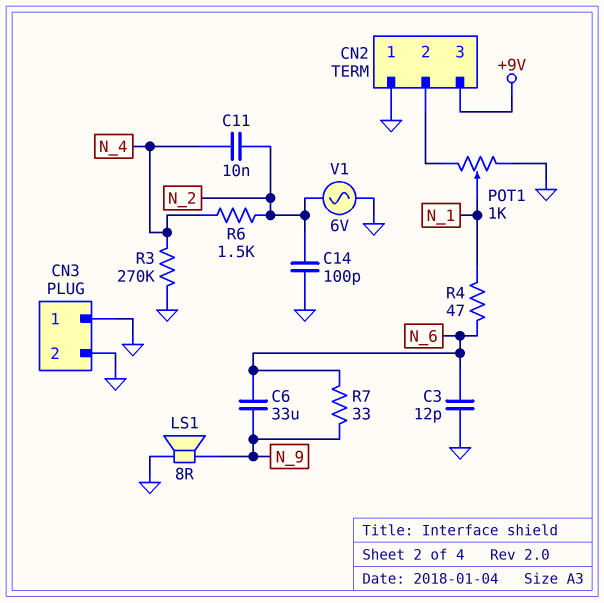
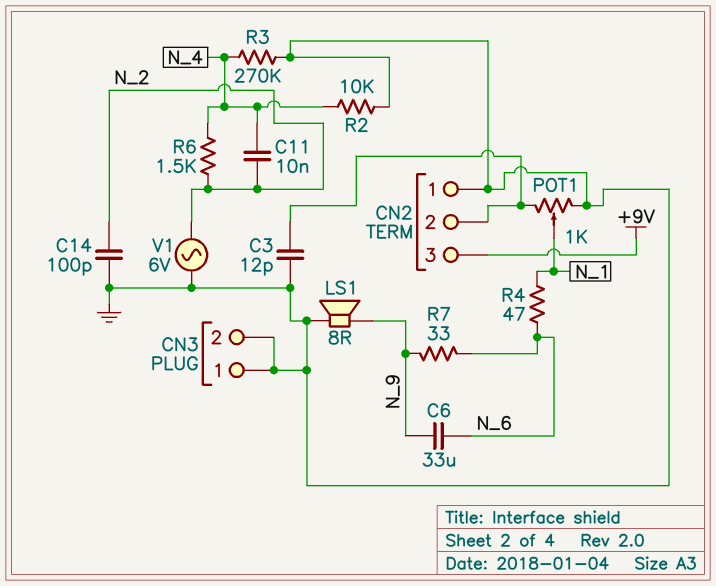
C3: 12pF (GND, N_6) -> 12pF (CN2/2, GND)
R2: none -> 10k (GND, N_4)

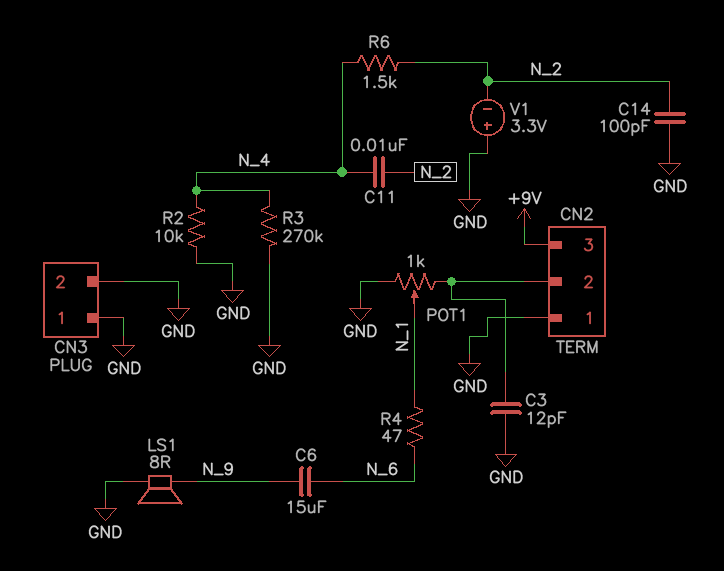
C6: 33uF (N_6, N_9) -> 15uF (N_6, N_9)
R7: 33 (N_6, N_9) -> none
V1: AC 6V (GND, N_2) -> 3.3V (plus GND, minus N_2)

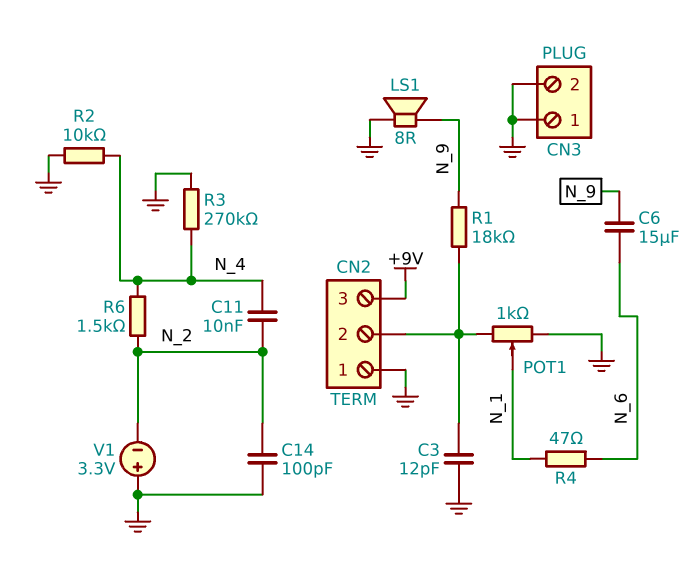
R1: none -> 18k (CN2/2, N_9)

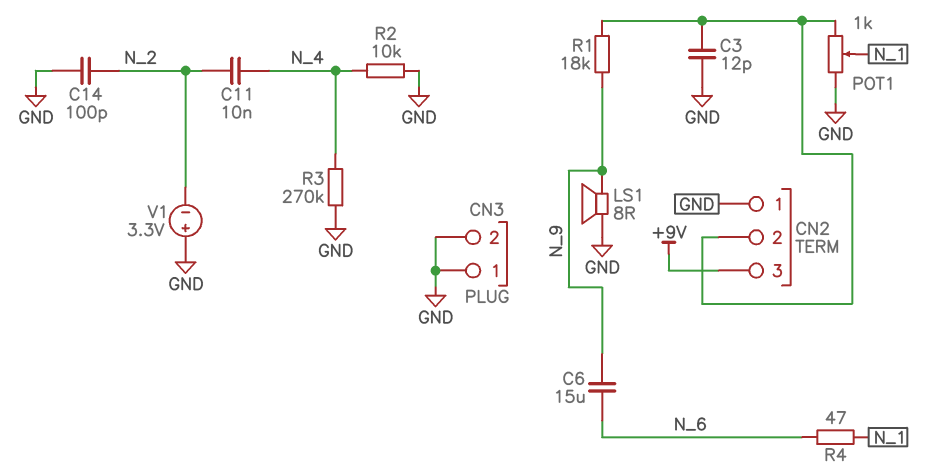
R6: 1.5k (N_2, N_4) -> none

